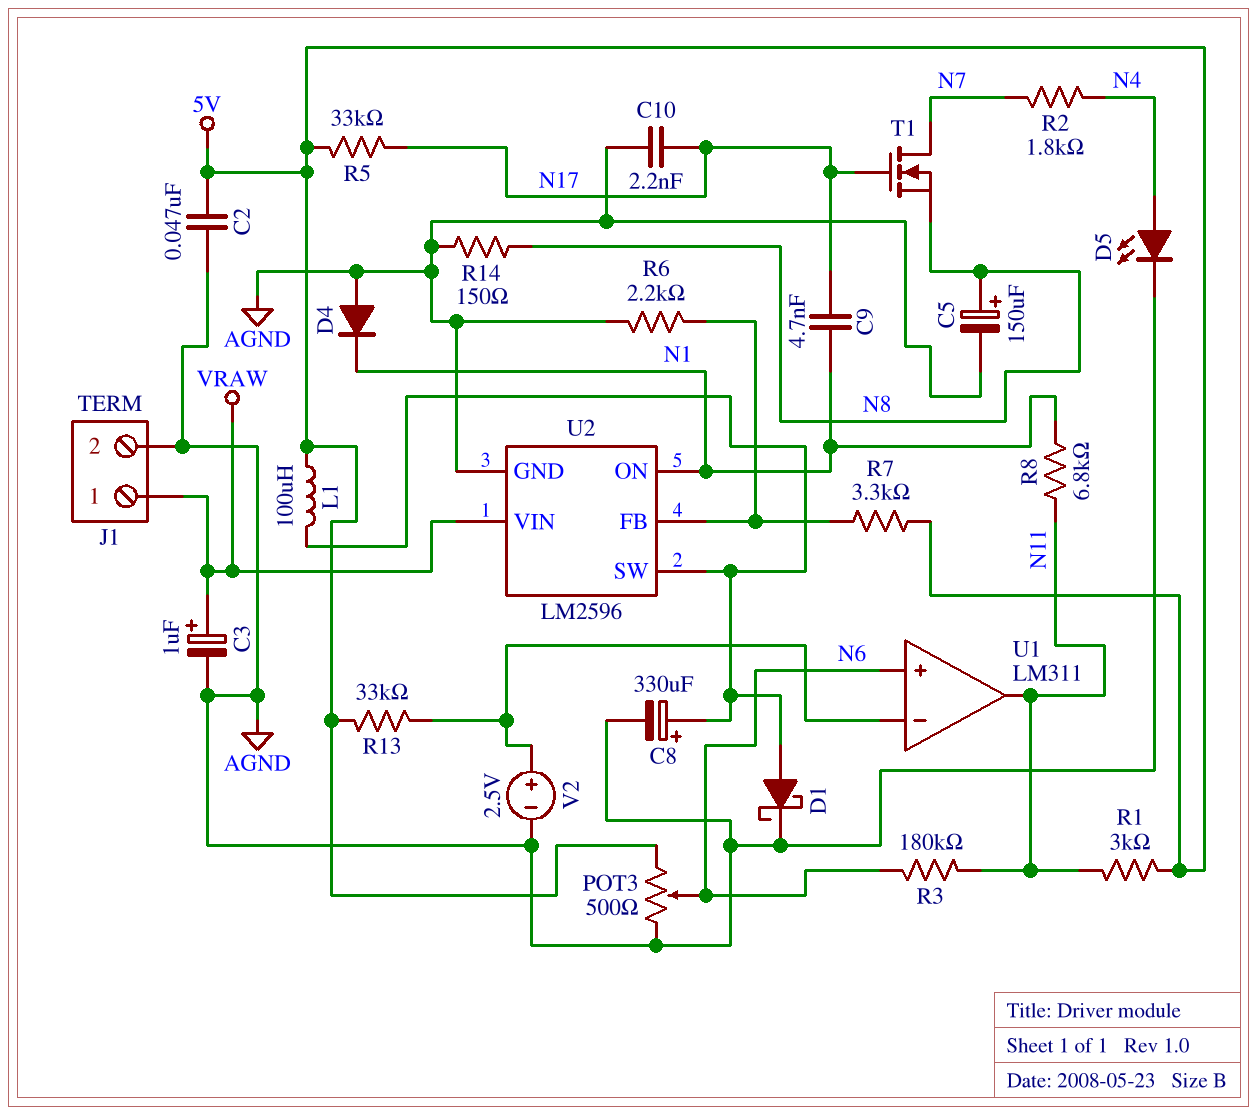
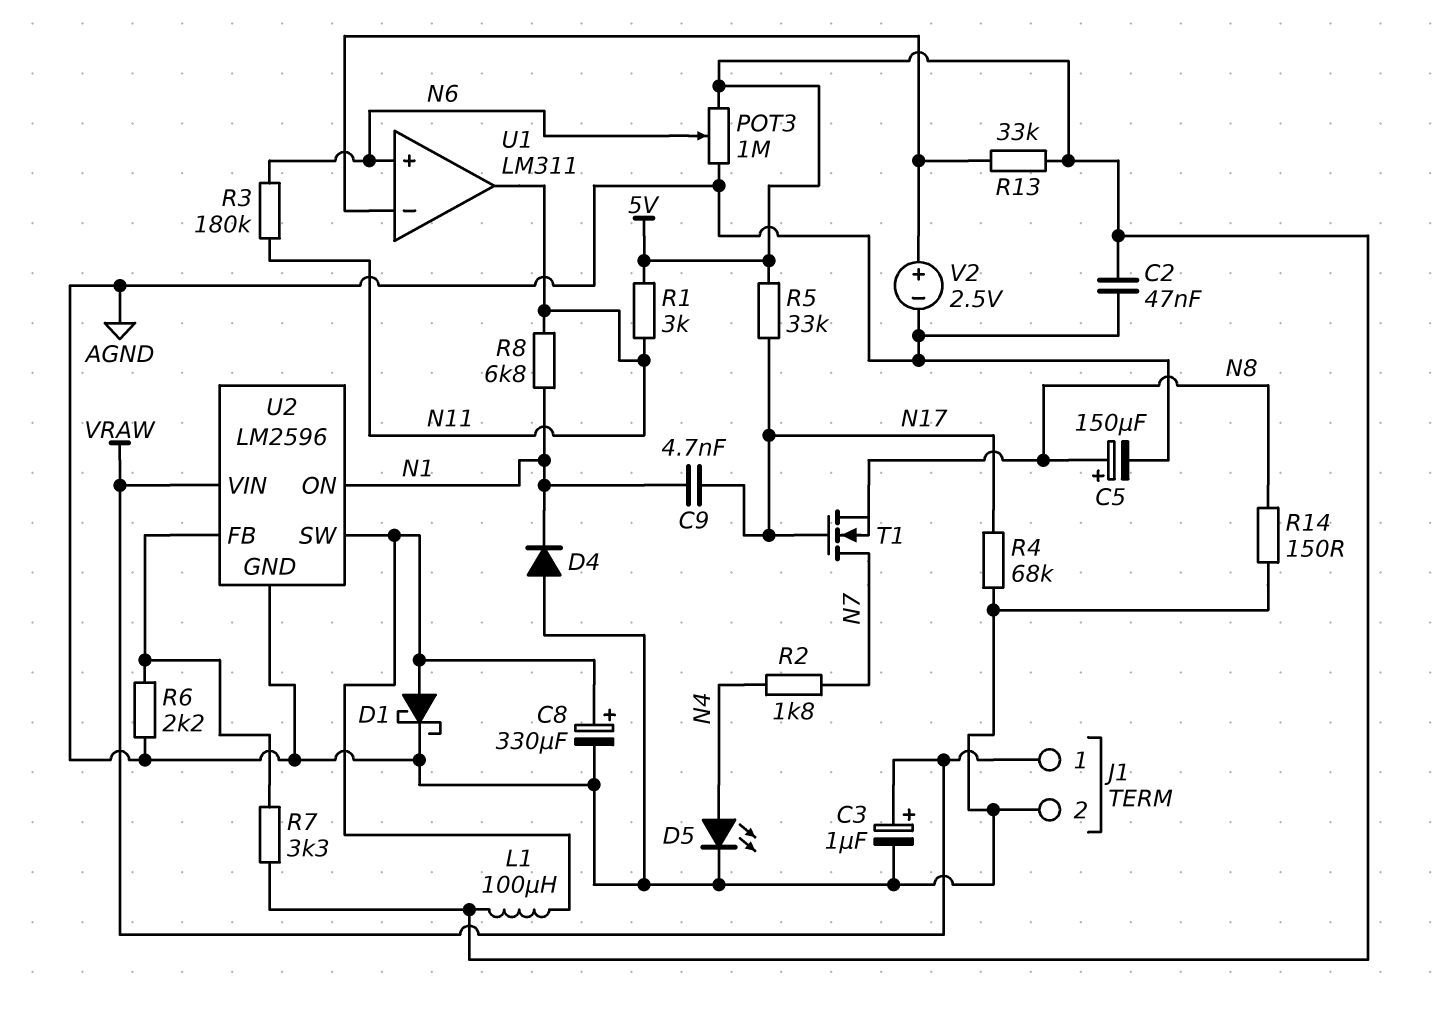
C10: 2.2nF (AGND, N17) -> none
POT3: 500 (5V, AGND, wiper N6) -> 1M (5V, AGND, wiper N6)
R4: none -> 68k (AGND, N17)

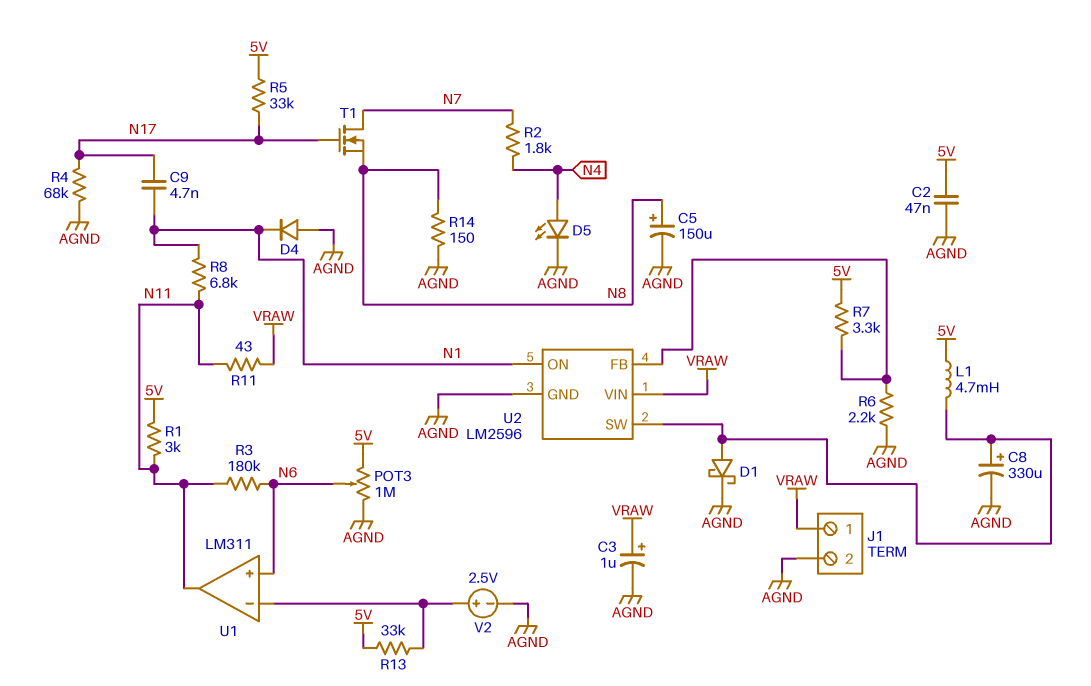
L1: 100uH (5V, U2/SW) -> 4.7mH (5V, U2/SW)
R11: none -> 43 (N11, VRAW)

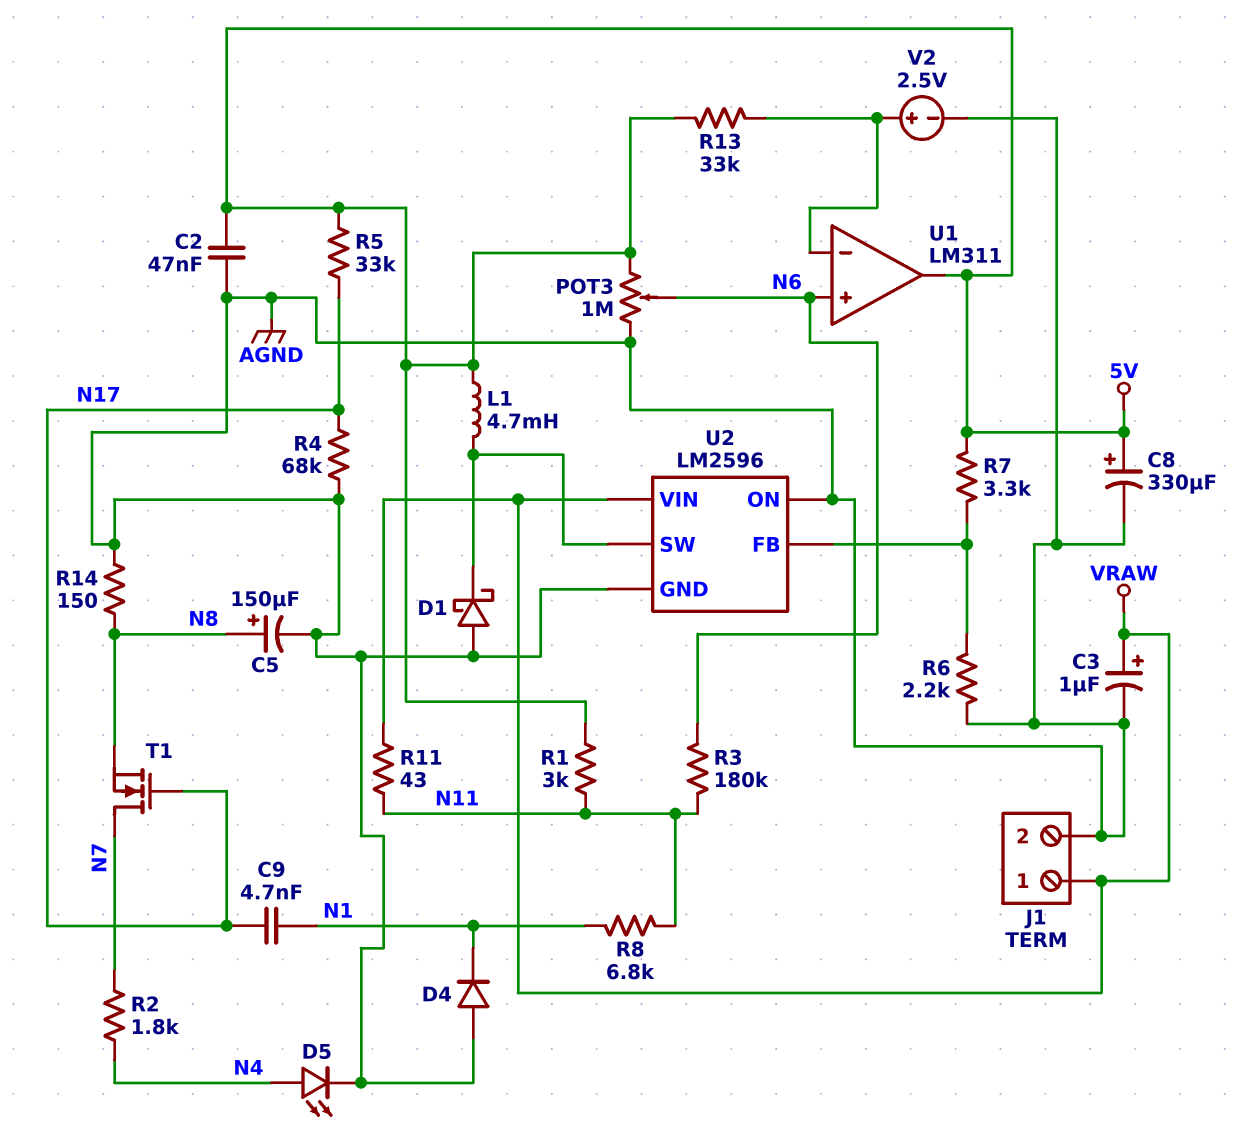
C8: 330uF (plus U2/SW, minus AGND) -> 330uF (plus 5V, minus AGND)
D1: schottky (A U2/SW, K AGND) -> schottky (A AGND, K U2/SW)
U1 pin out: N11 -> 5V
U2 pin ON: N1 -> AGND

